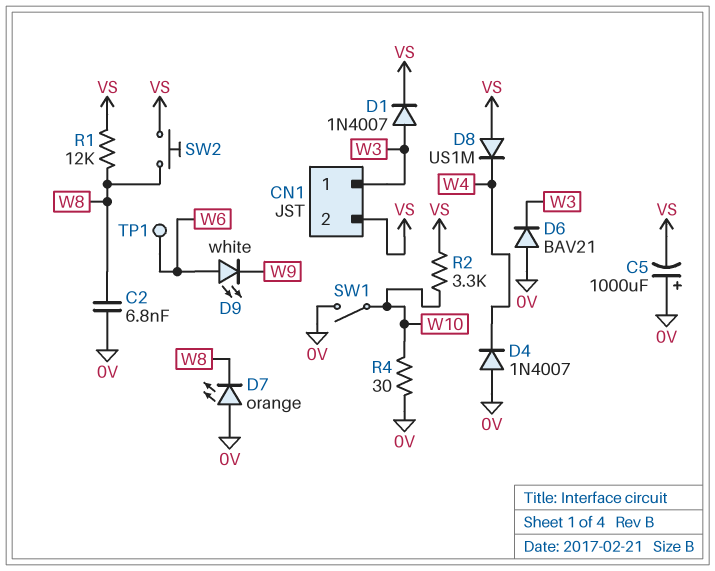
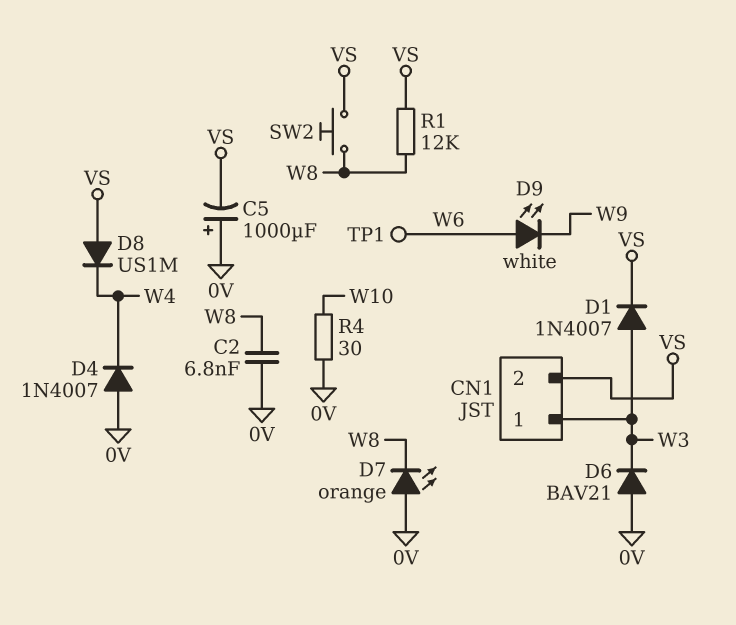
R2: 3.3k (VS, W10) -> none
SW1: switch (0V, W10) -> none

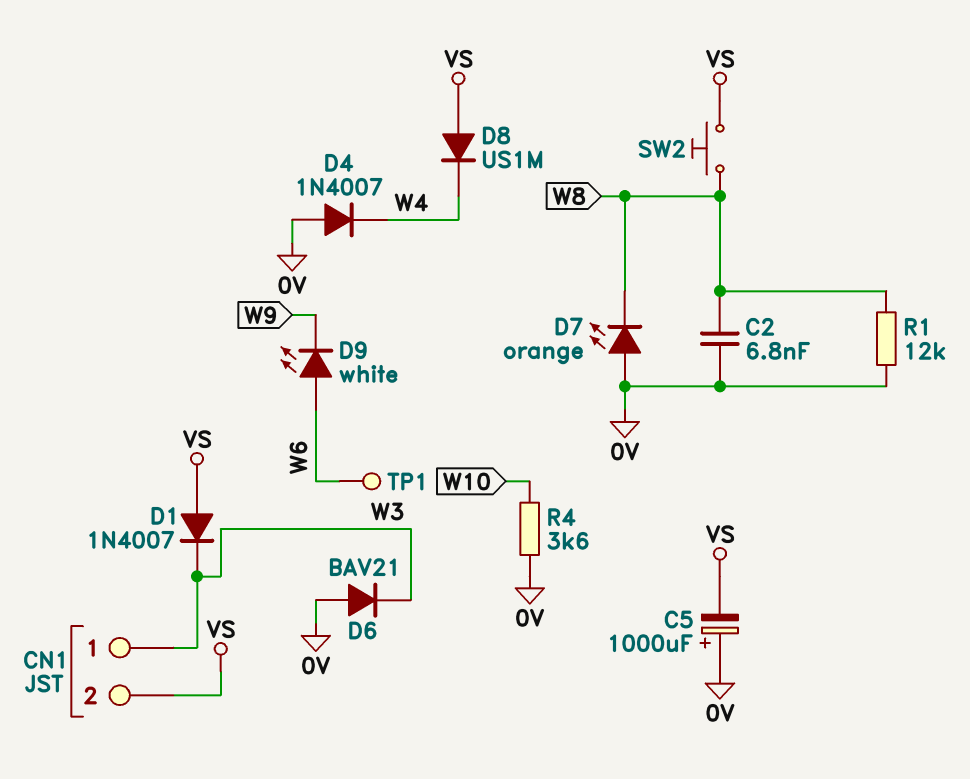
D1: diode 1N4007 (A W3, K VS) -> diode 1N4007 (A VS, K W3)
R1: 12k (VS, W8) -> 12k (0V, W8)
R4: 30 (0V, W10) -> 3.6k (0V, W10)

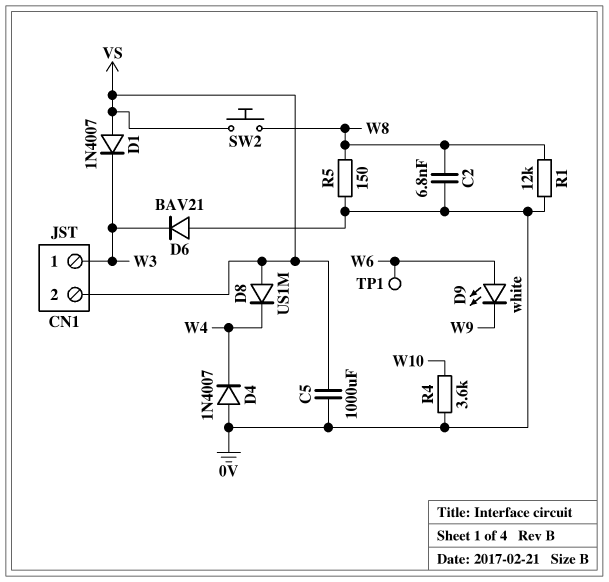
C5: 1000uF (plus 0V, minus VS) -> 1000uF (0V, VS)
D7: LED orange (A 0V, K W8) -> none
R5: none -> 150 (0V, W8)

